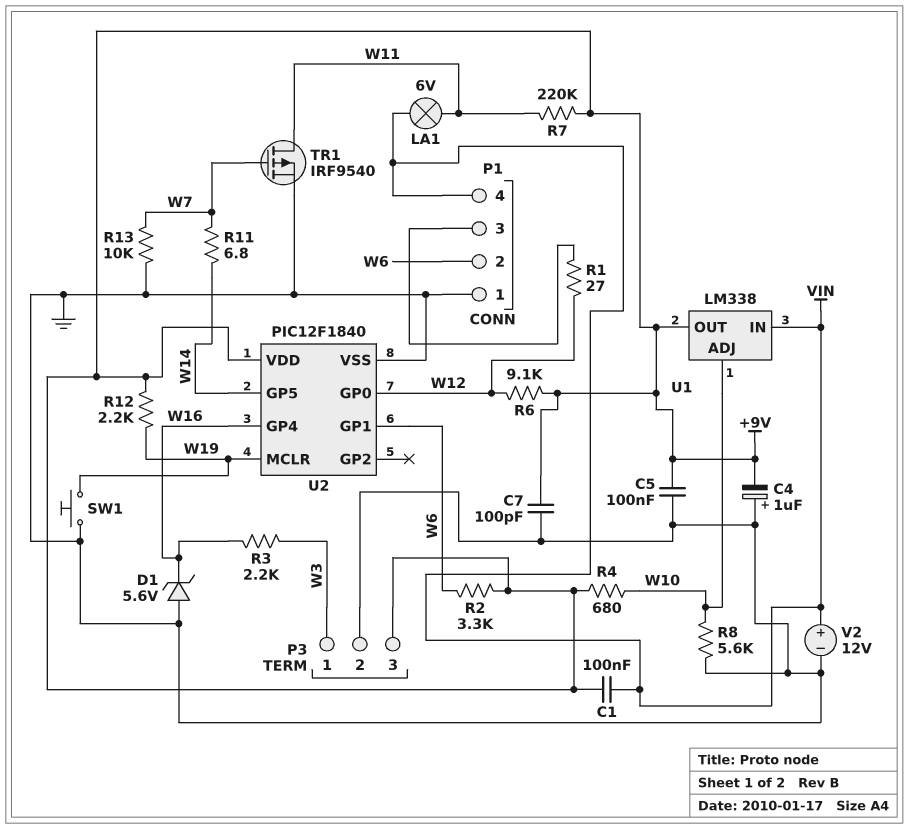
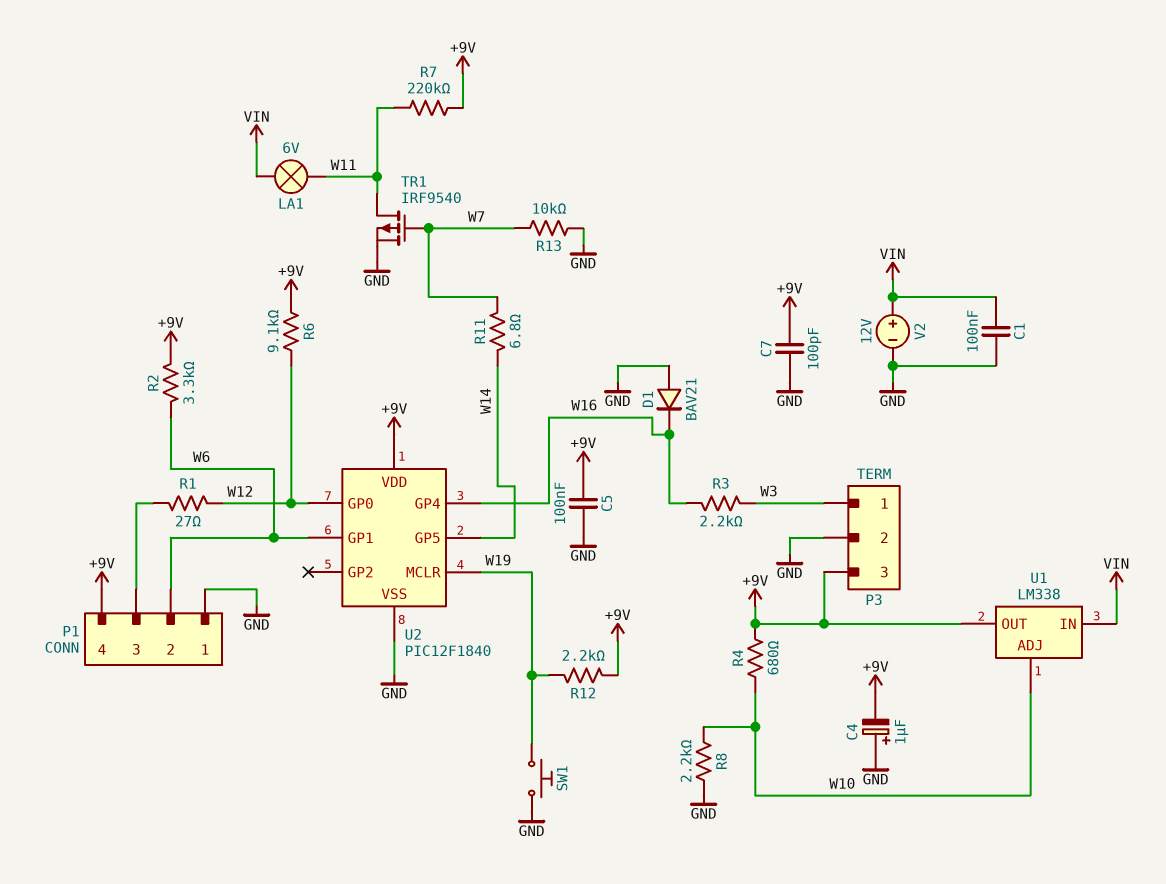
C1: 100nF (+9V, VIN) -> 100nF (GND, VIN)
D1: zener 5.6V (A GND, K W16) -> diode BAV21 (A GND, K W16)
P1 pin 4: VIN -> +9V
R8: 5.6k (GND, W10) -> 2.2k (GND, W10)

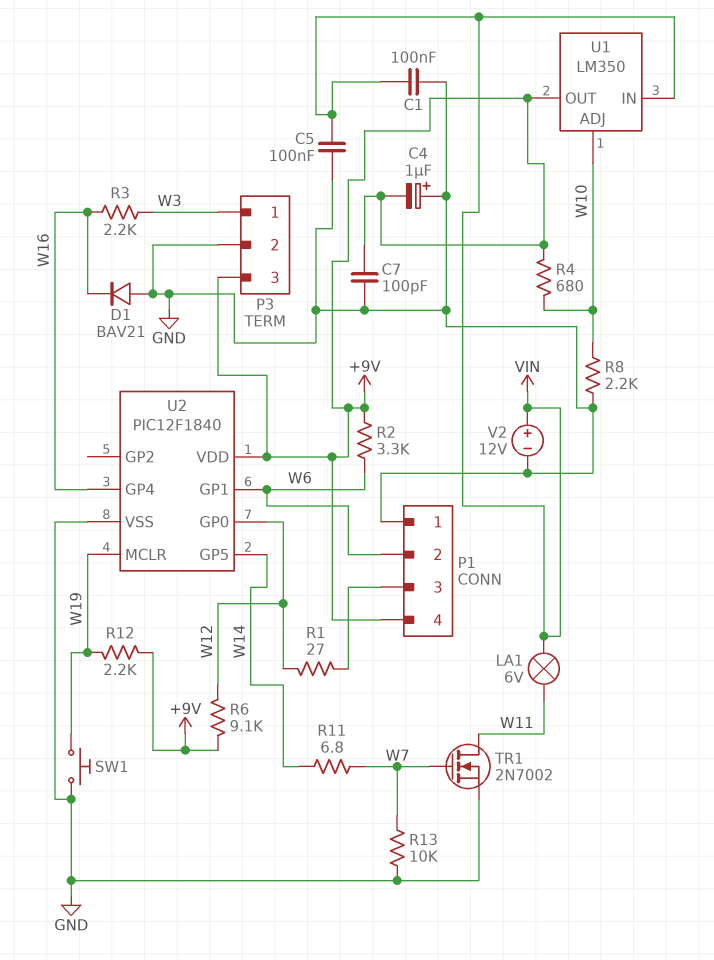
C5: 100nF (+9V, GND) -> 100nF (GND, VIN)
R7: 220k (+9V, W11) -> none
TR1: PMOS IRF9540 (G W7, D W11, S GND) -> NMOS 2N7002 (G W7, D W11, S GND)
U1: LM338 -> LM350

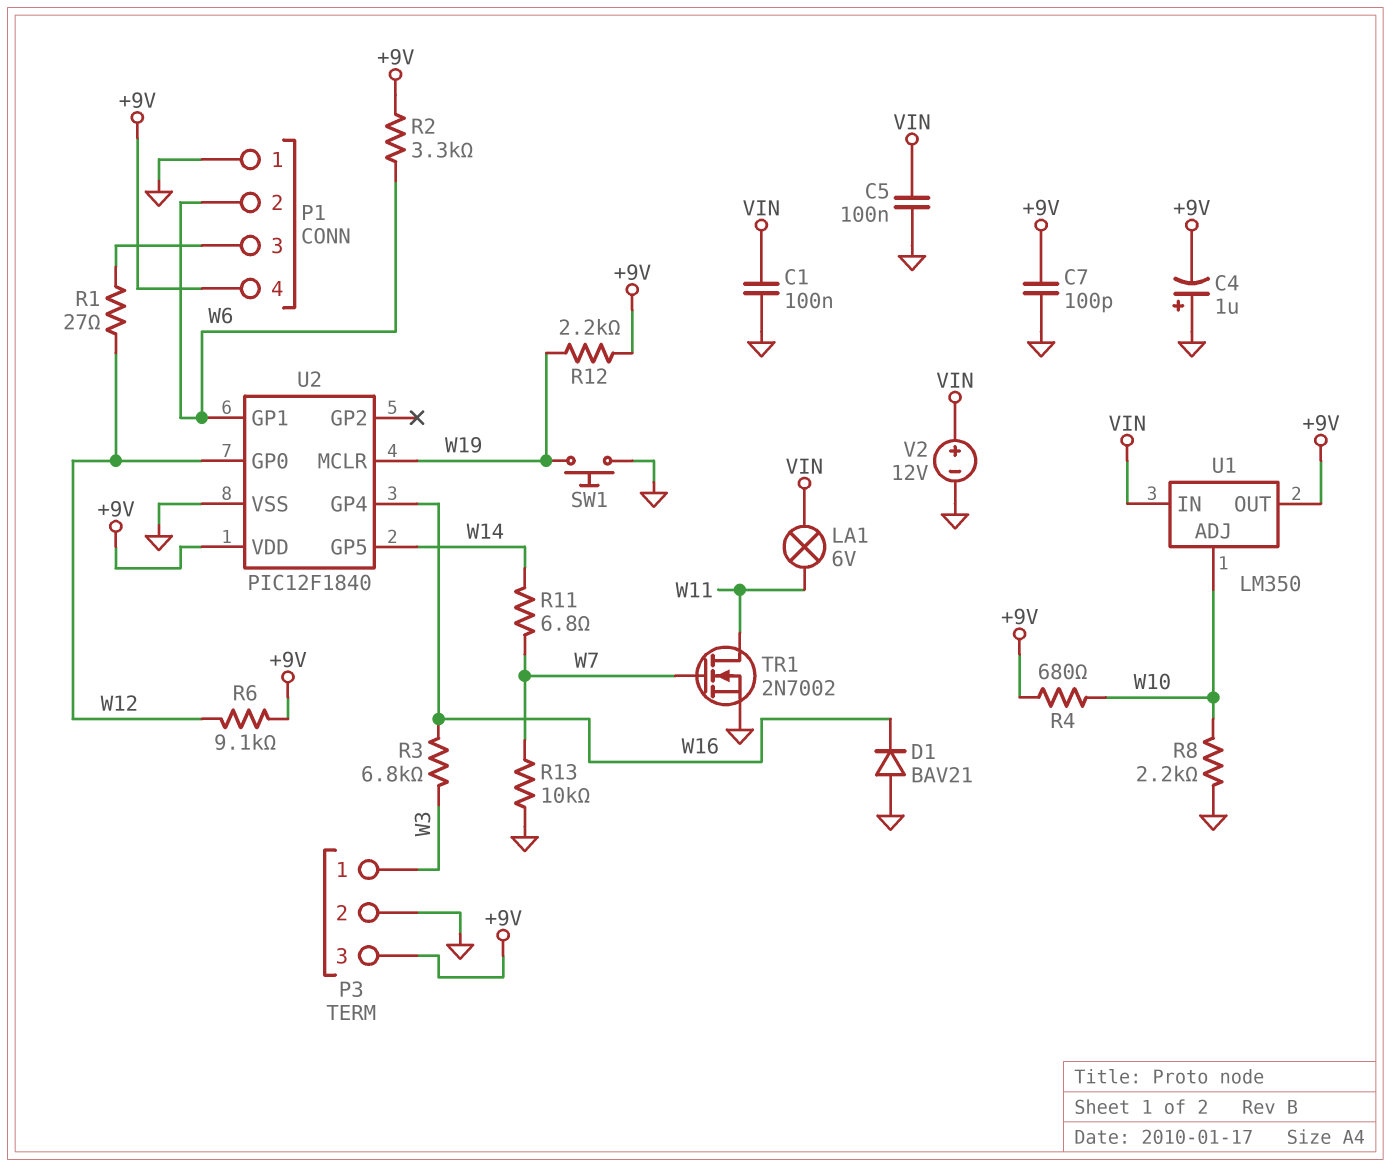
R3: 2.2k (W3, W16) -> 6.8k (W3, W16)

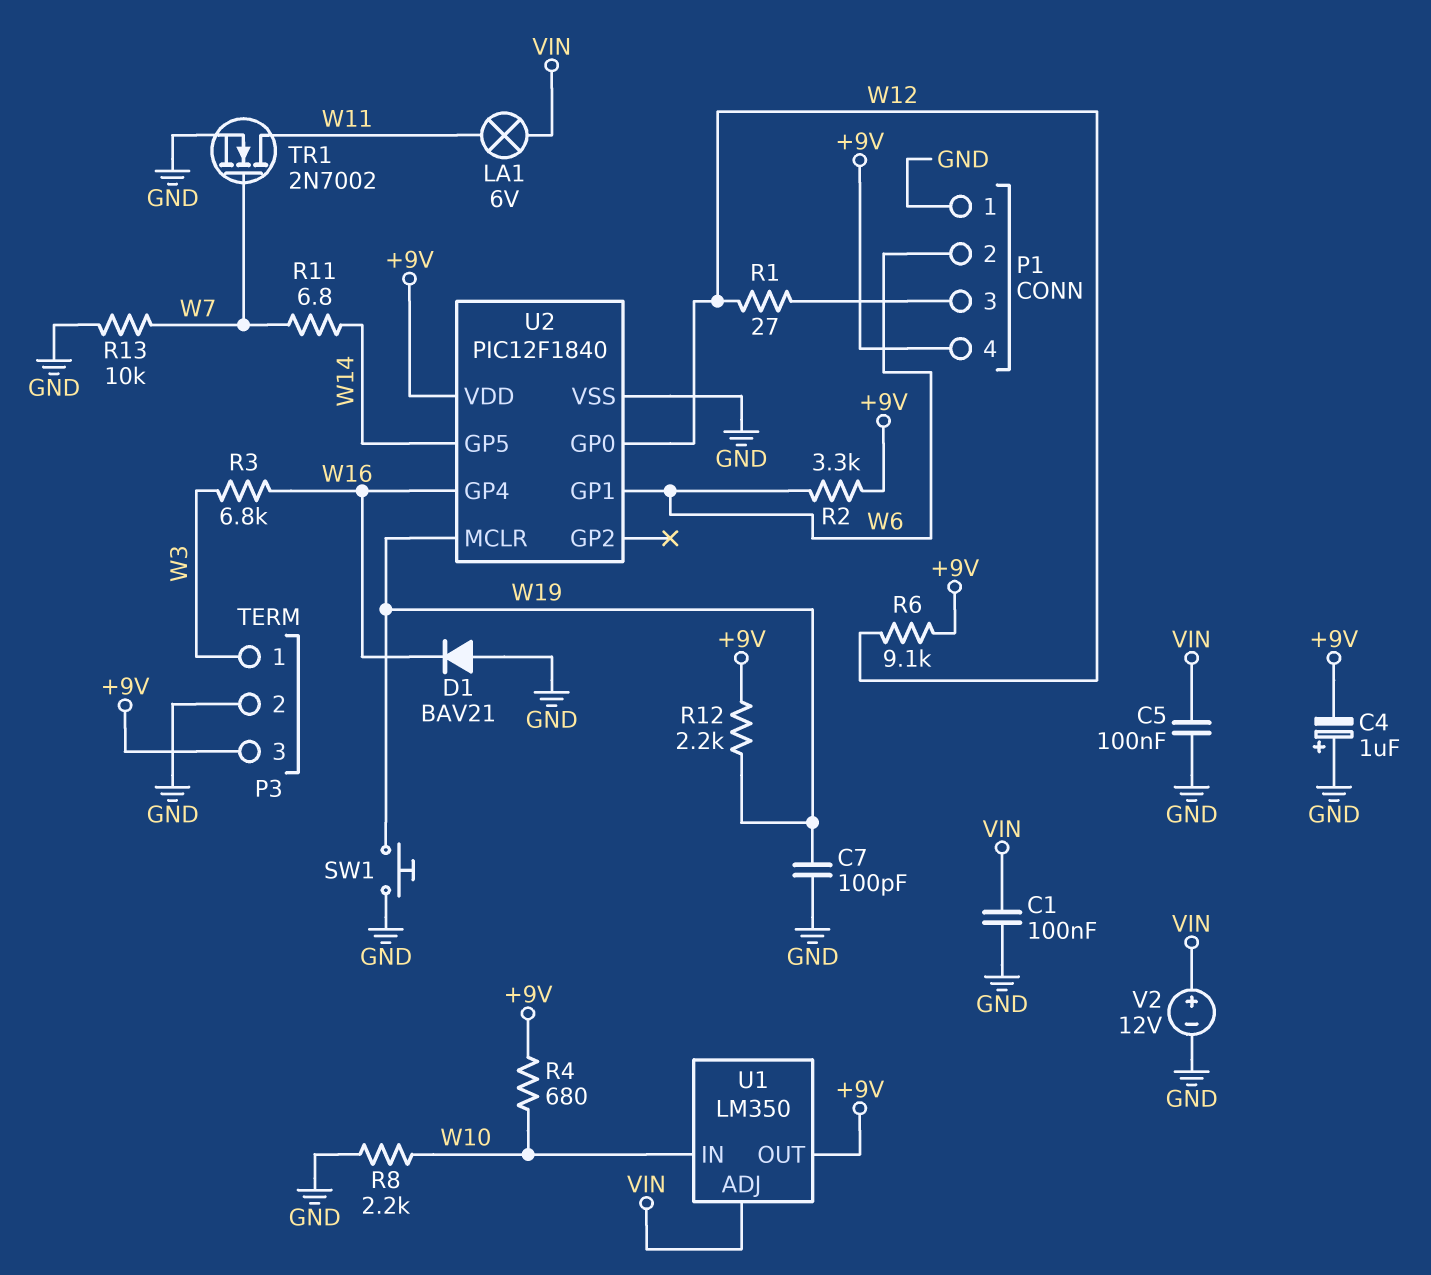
C7: 100pF (+9V, GND) -> 100pF (GND, W19)
U1 pin ADJ: W10 -> VIN
U1 pin IN: VIN -> W10

